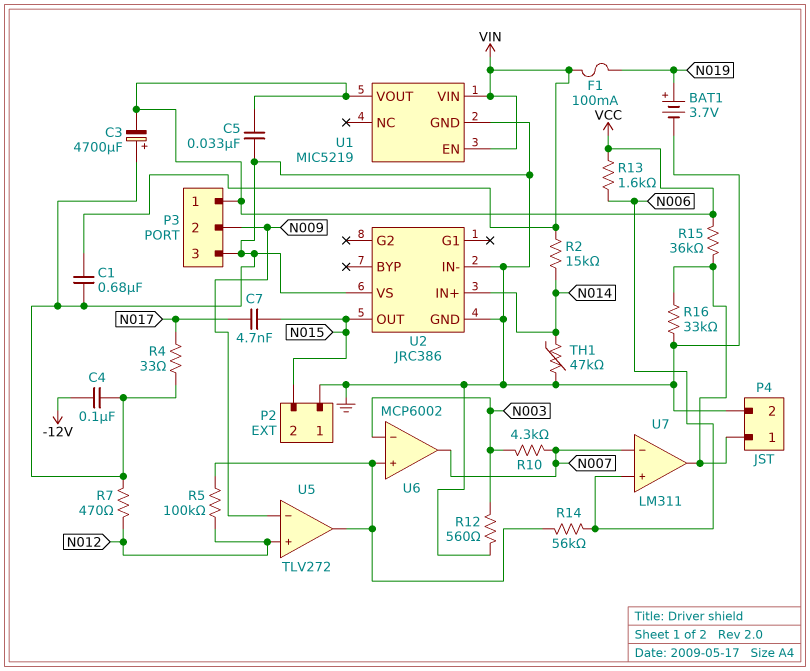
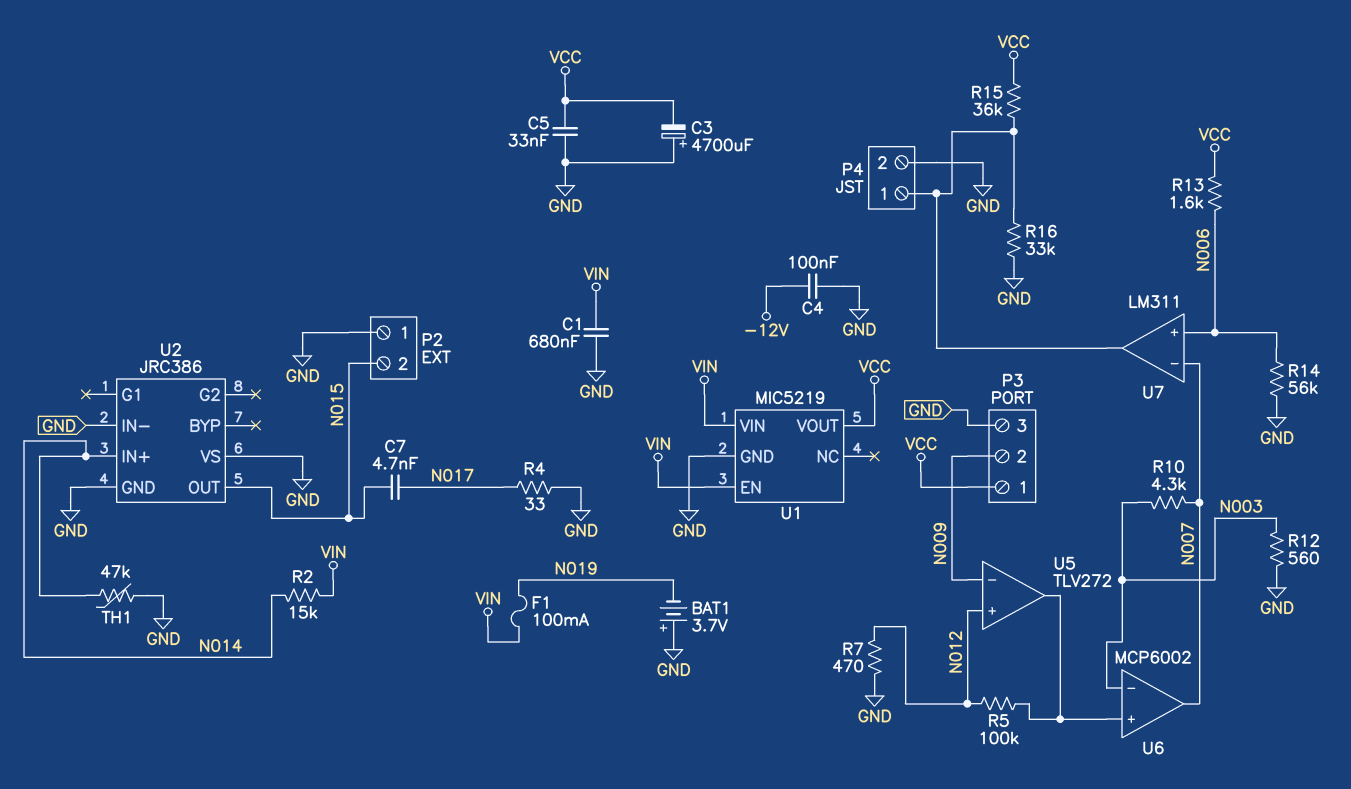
BAT1: 3.7V (plus N019, minus GND) -> 3.7V (plus GND, minus N019)
R14: 56k (N006, U5/out) -> 56k (GND, N006)

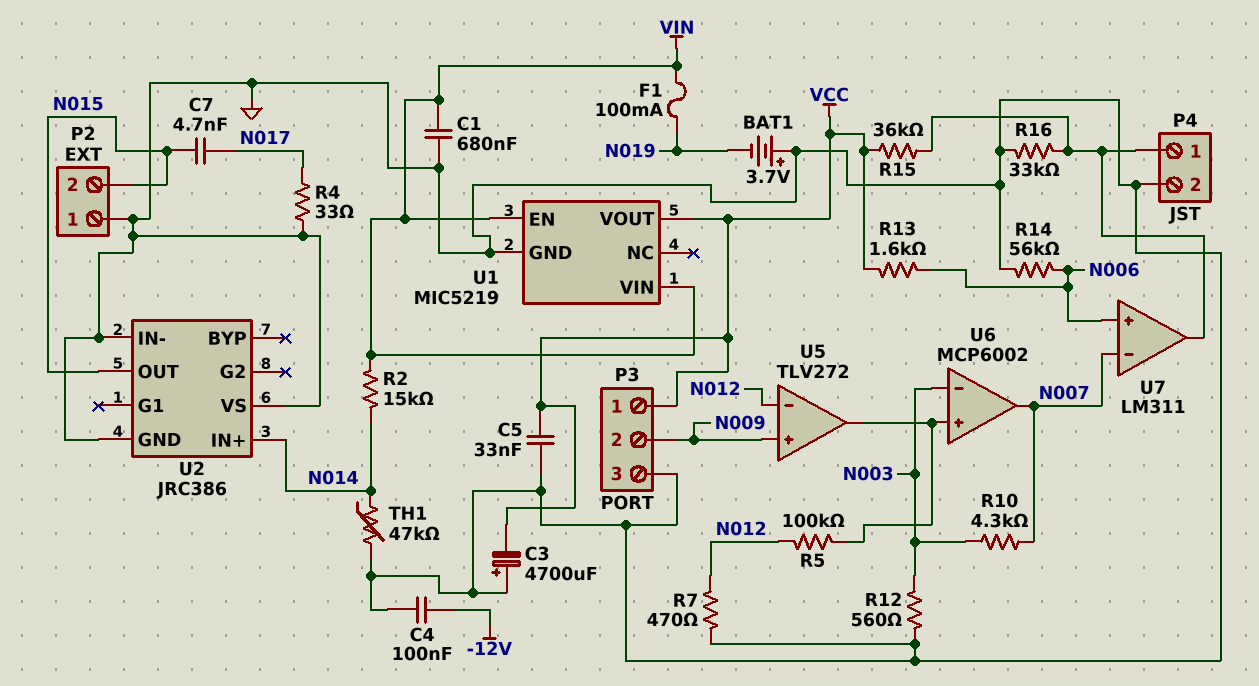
U5 pin in+: N012 -> N009
U5 pin in-: N009 -> N012

